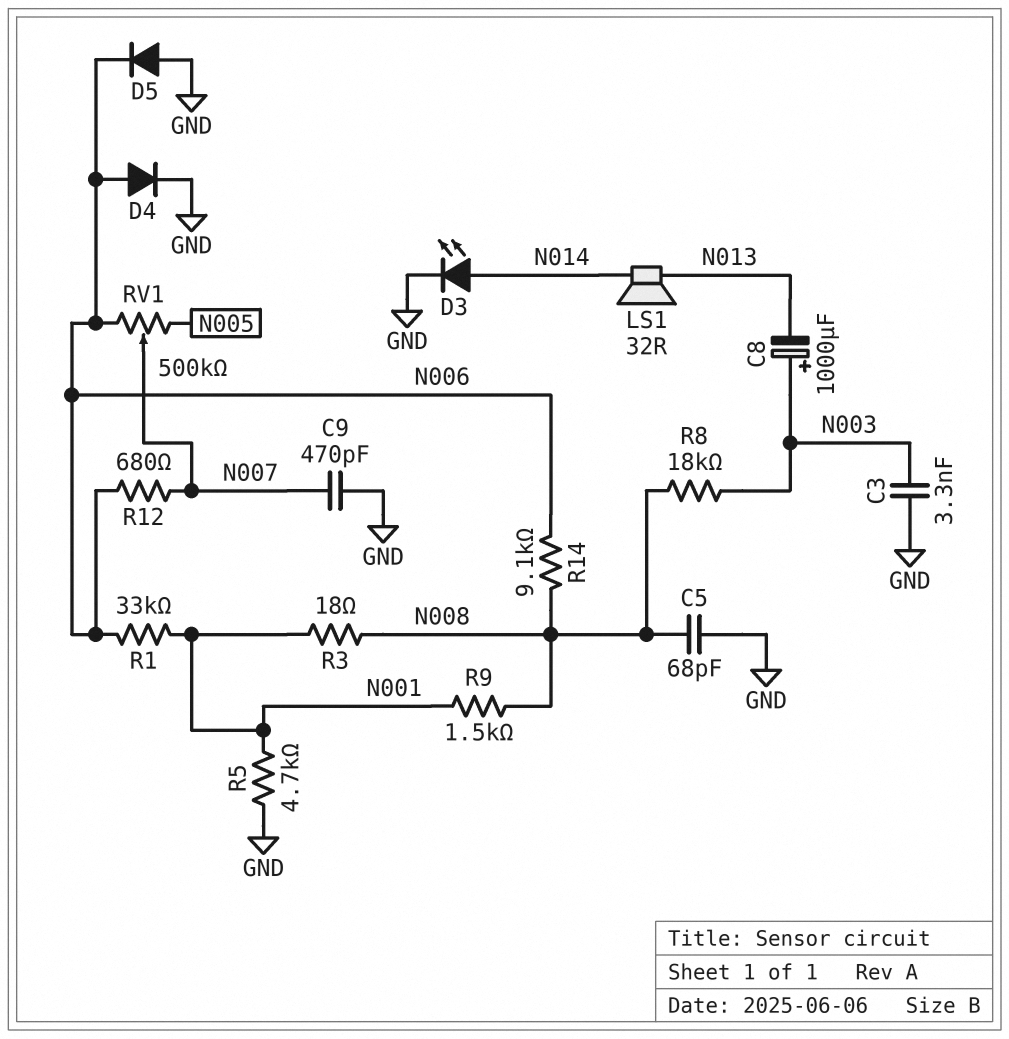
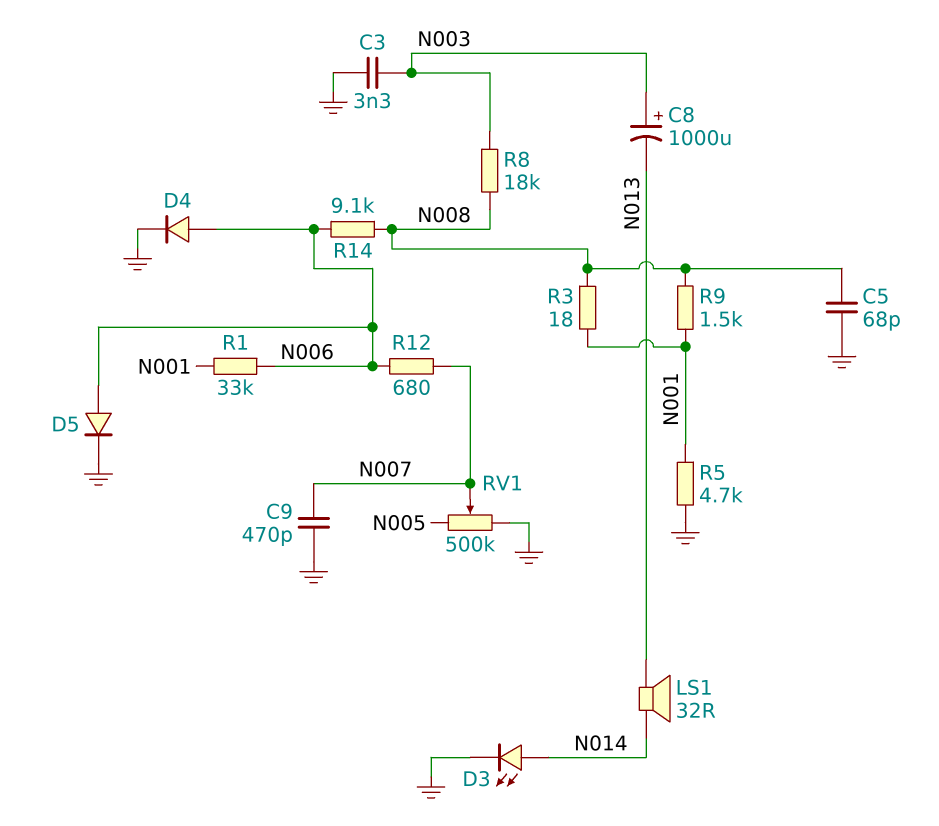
D5: diode (A GND, K N006) -> diode (A N006, K GND)
RV1: 500k (N005, N006, wiper N007) -> 500k (GND, N005, wiper N007)

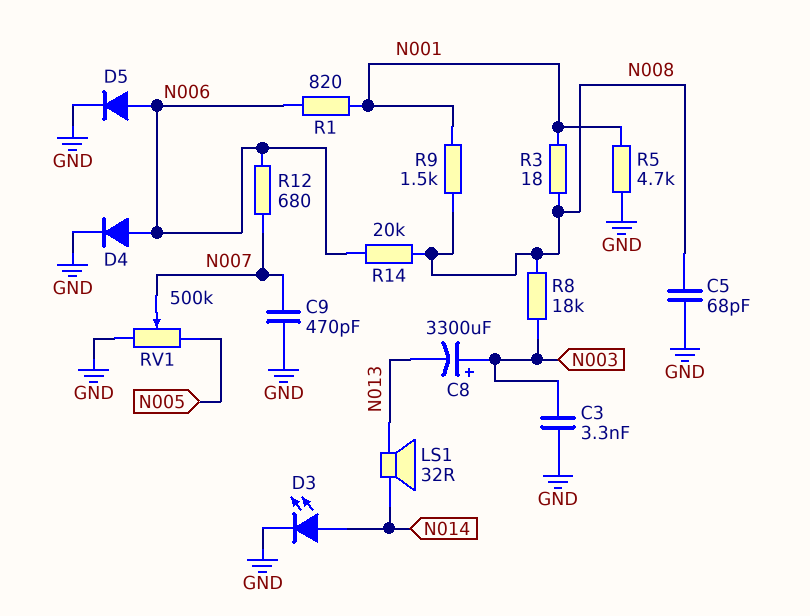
C8: 1000uF (plus N003, minus N013) -> 3300uF (plus N003, minus N013)
R1: 33k (N001, N006) -> 820 (N001, N006)
R14: 9.1k (N006, N008) -> 20k (N006, N008)

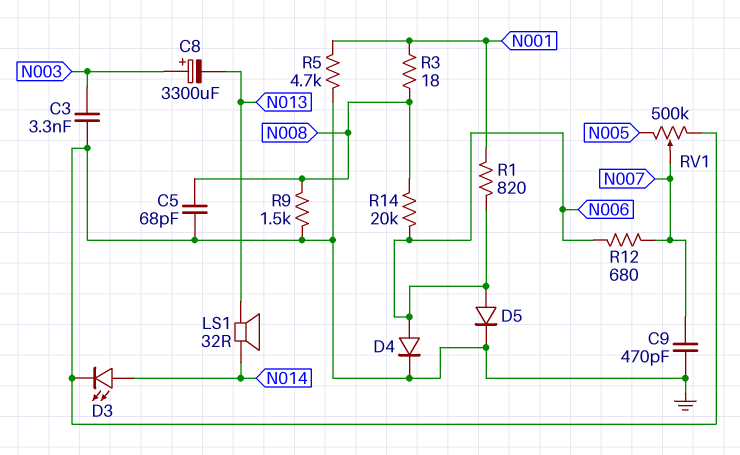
R8: 18k (N003, N008) -> none
R9: 1.5k (N001, N008) -> 1.5k (GND, N008)

